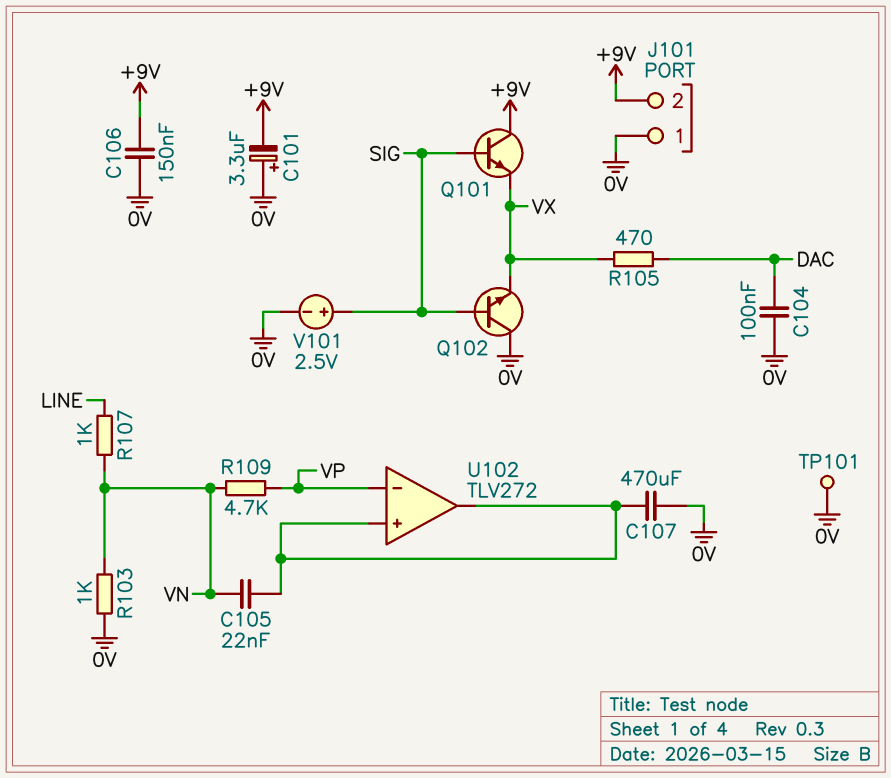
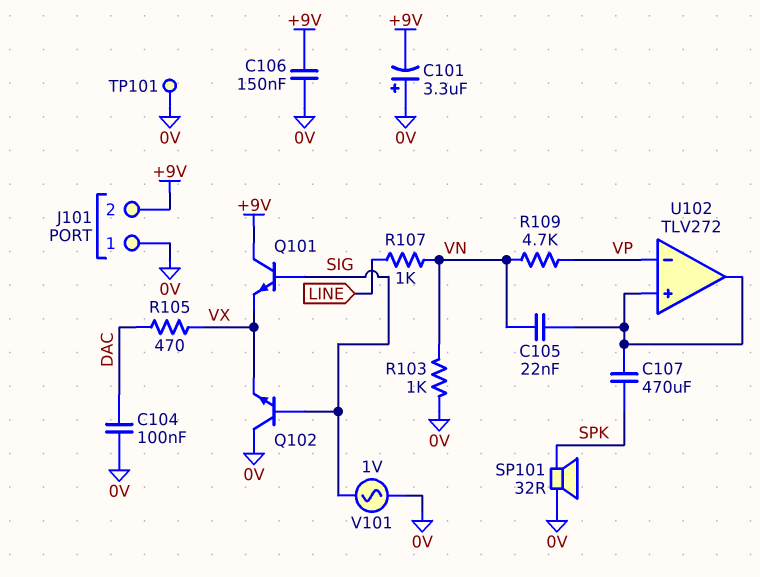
C107: 470uF (0V, U102/in+) -> 470uF (SPK, U102/in+)
SP101: none -> speaker 32R (0V, SPK)
V101: 2.5V (plus SIG, minus 0V) -> AC 1V (0V, SIG)

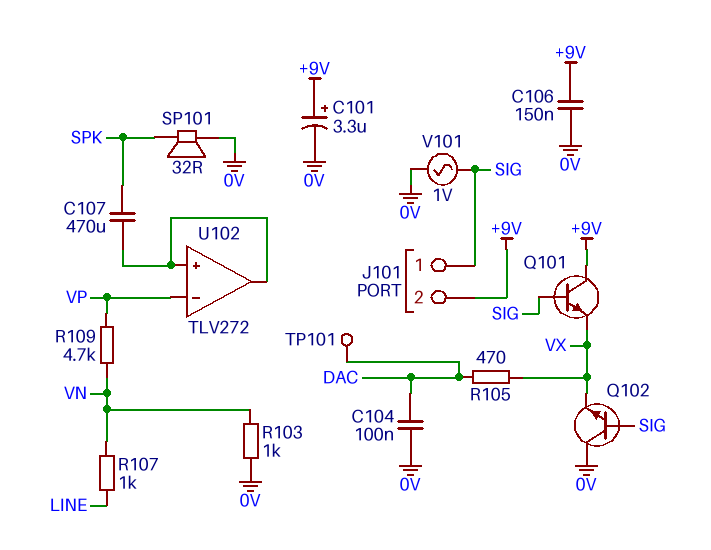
C101: 3.3uF (plus 0V, minus +9V) -> 3.3uF (plus +9V, minus 0V)
C105: 22nF (U102/in+, VN) -> none
J101 pin 1: 0V -> SIG
TP101: test point (0V) -> test point (DAC)

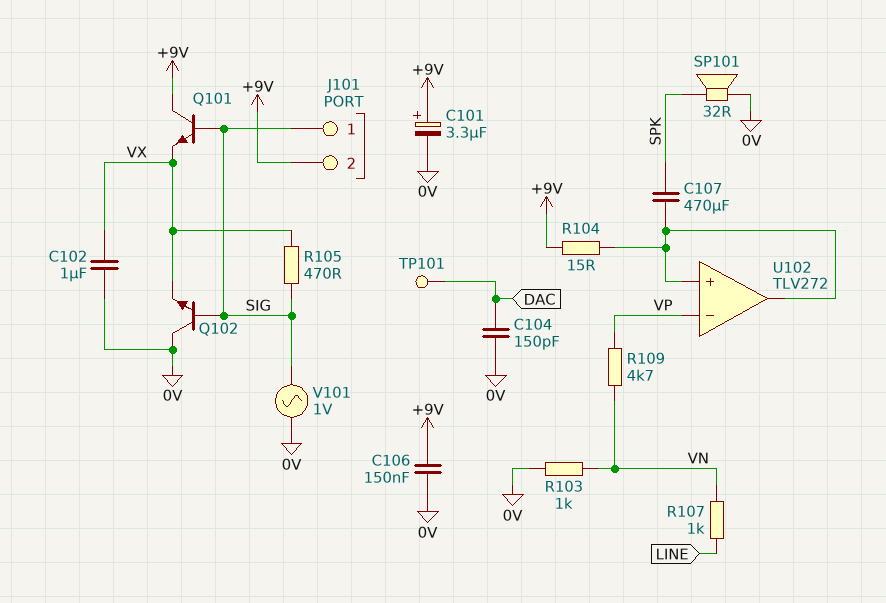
C102: none -> 1uF (0V, VX)
C104: 100nF (0V, DAC) -> 150pF (0V, DAC)
R104: none -> 15 (+9V, U102/in+)
R105: 470 (DAC, VX) -> 470 (SIG, VX)

